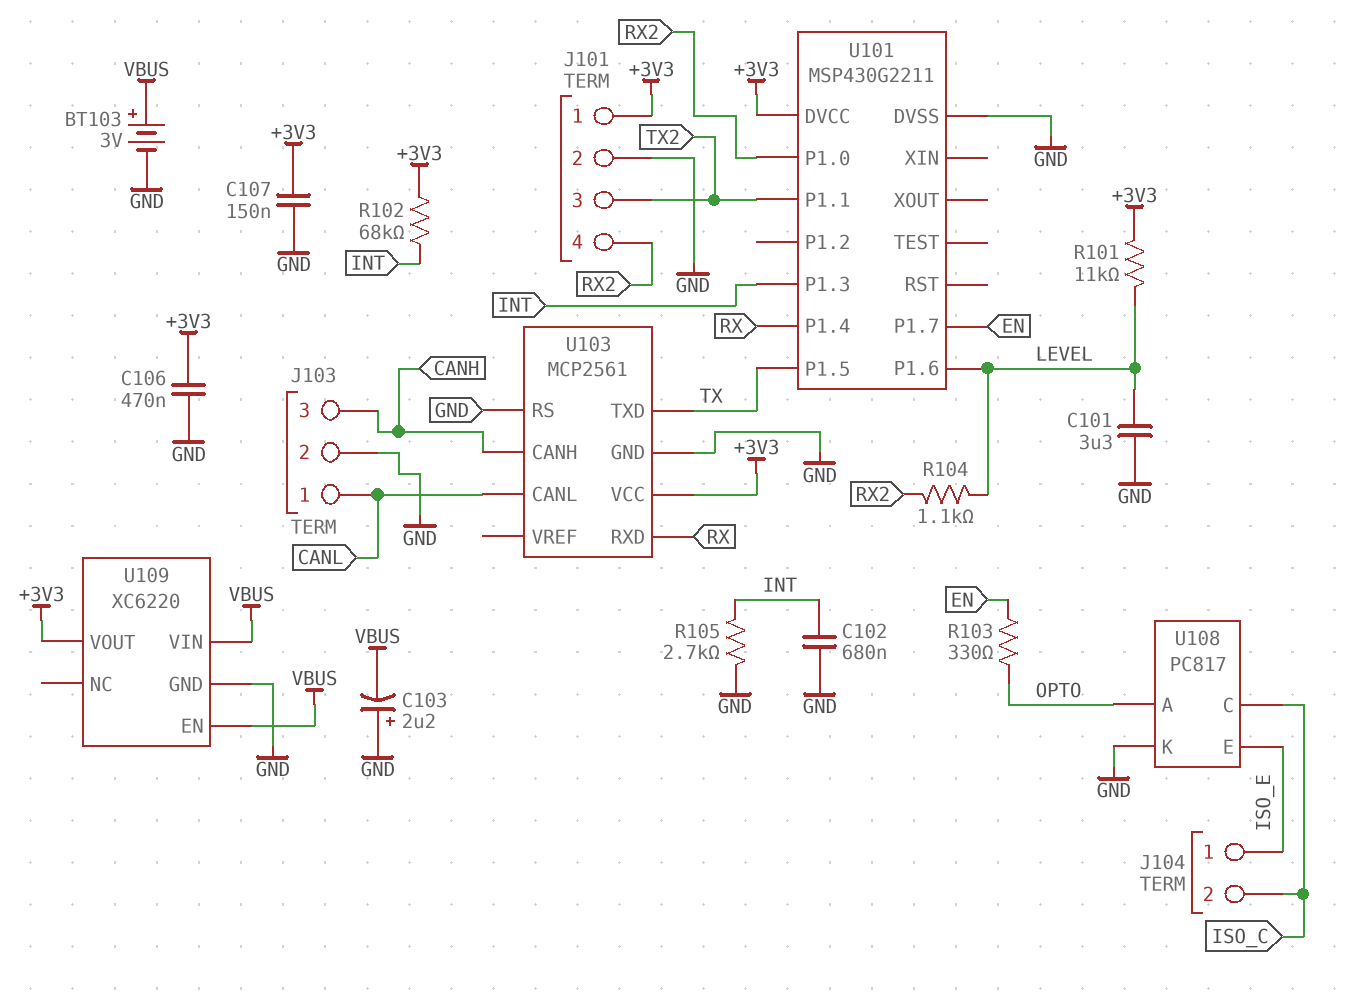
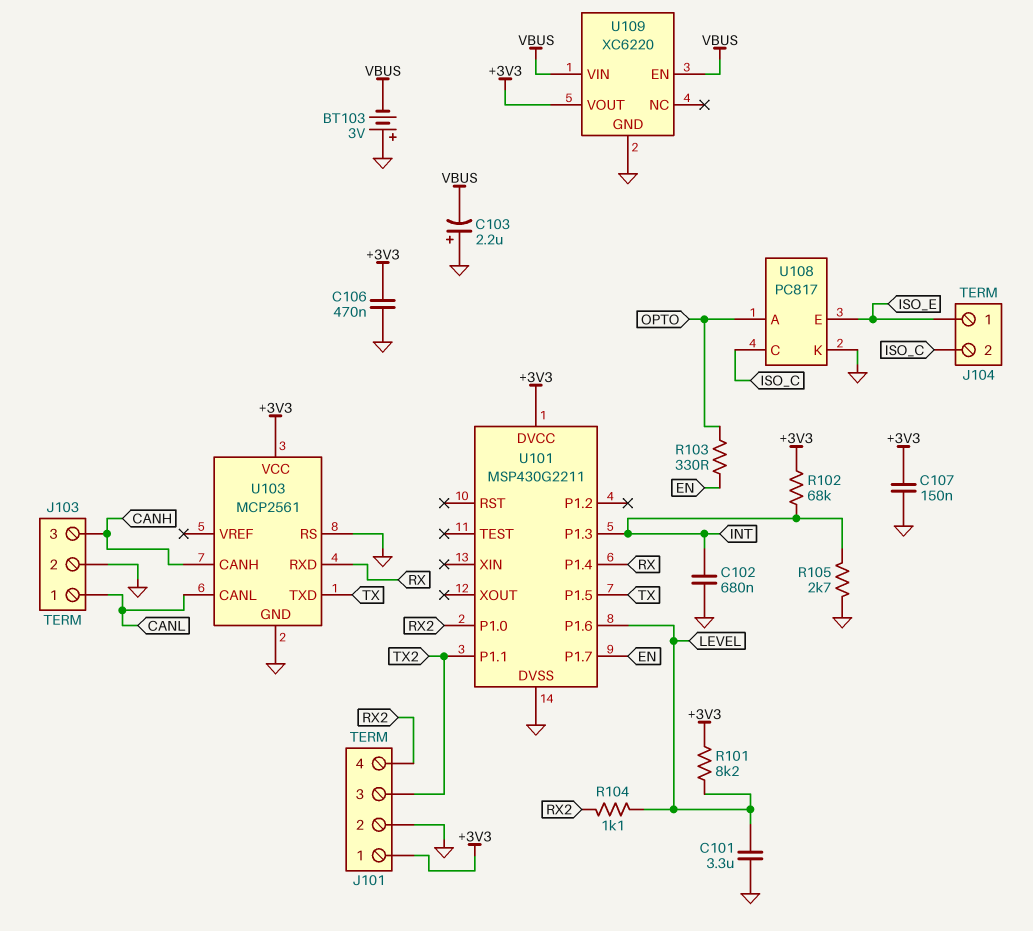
BT103: 3V (plus VBUS, minus GND) -> 3V (plus GND, minus VBUS)
R101: 11k (+3V3, LEVEL) -> 8.2k (+3V3, LEVEL)

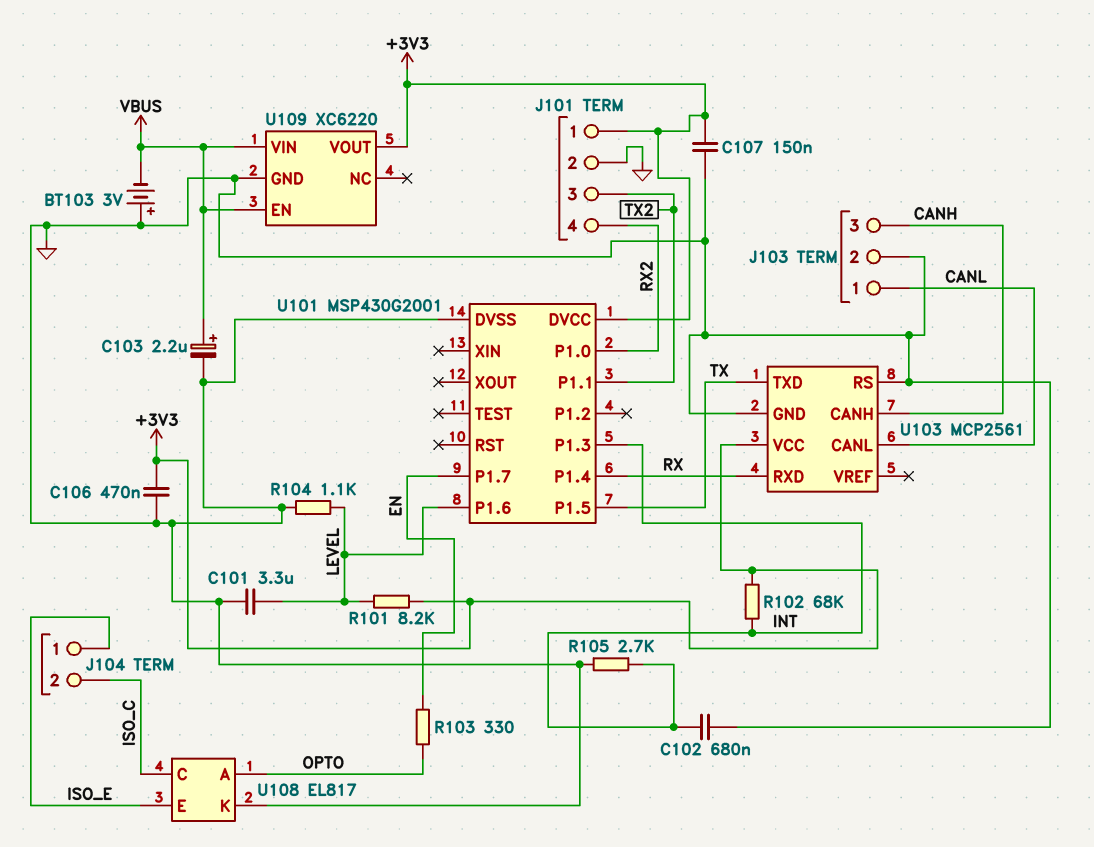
C103: 2.2uF (plus GND, minus VBUS) -> 2.2uF (plus VBUS, minus GND)
R104: 1.1k (LEVEL, RX2) -> 1.1k (GND, LEVEL)
U101: MSP430G2211 -> MSP430G2001
U108: PC817 -> EL817

